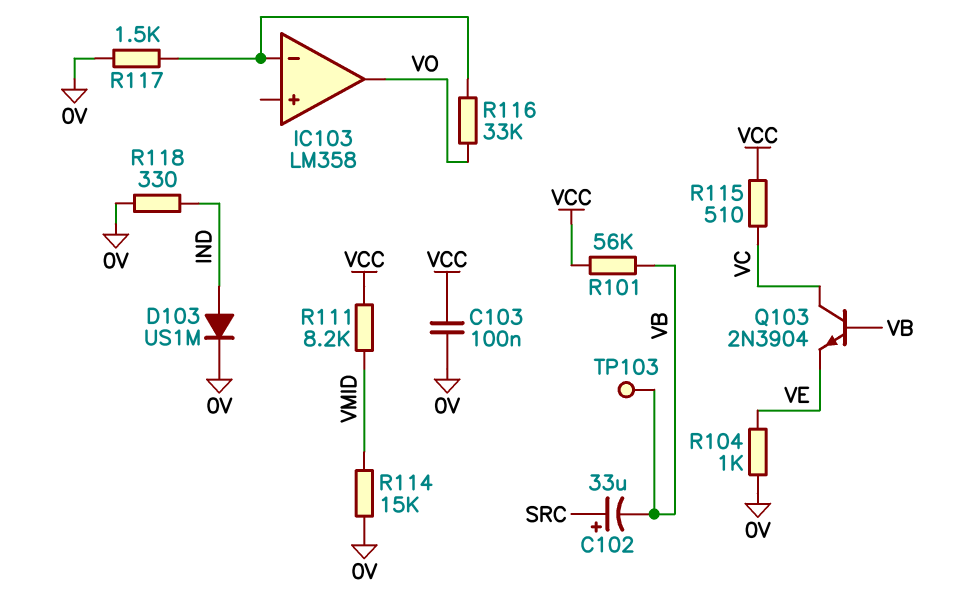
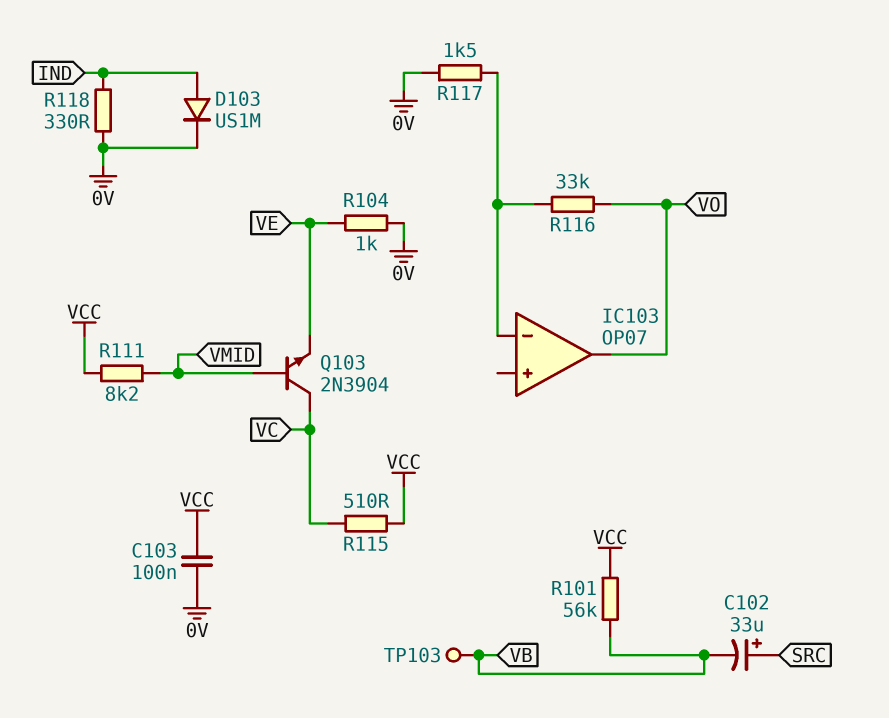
IC103: LM358 -> OP07
Q103: NPN 2N3904 (B VB, C VC, E VE) -> NPN 2N3904 (B VMID, C VC, E VE)
R114: 15k (0V, VMID) -> none

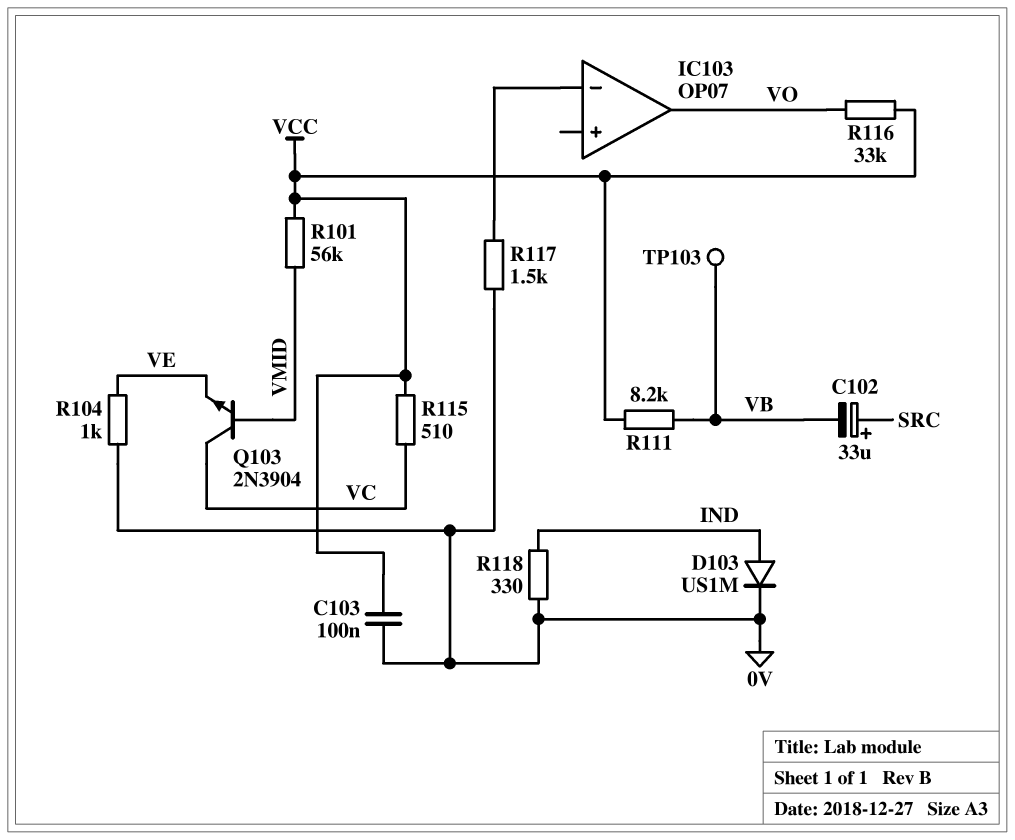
R101: 56k (VB, VCC) -> 56k (VCC, VMID)
R111: 8.2k (VCC, VMID) -> 8.2k (VB, VCC)
R116: 33k (IC103/in-, VO) -> 33k (VCC, VO)

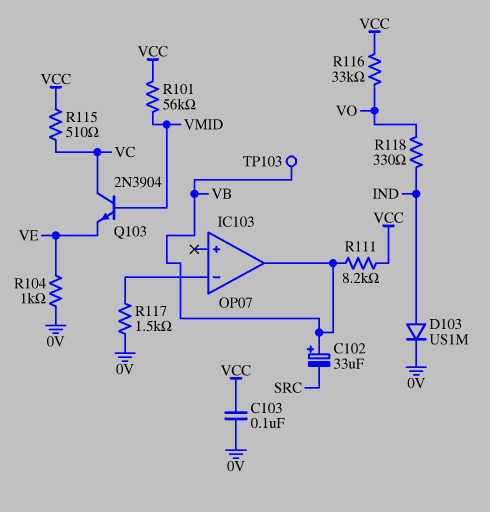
C102: 33uF (plus SRC, minus VB) -> 33uF (plus VB, minus SRC)
IC103 pin out: VO -> VB
R118: 330 (0V, IND) -> 330 (IND, VO)

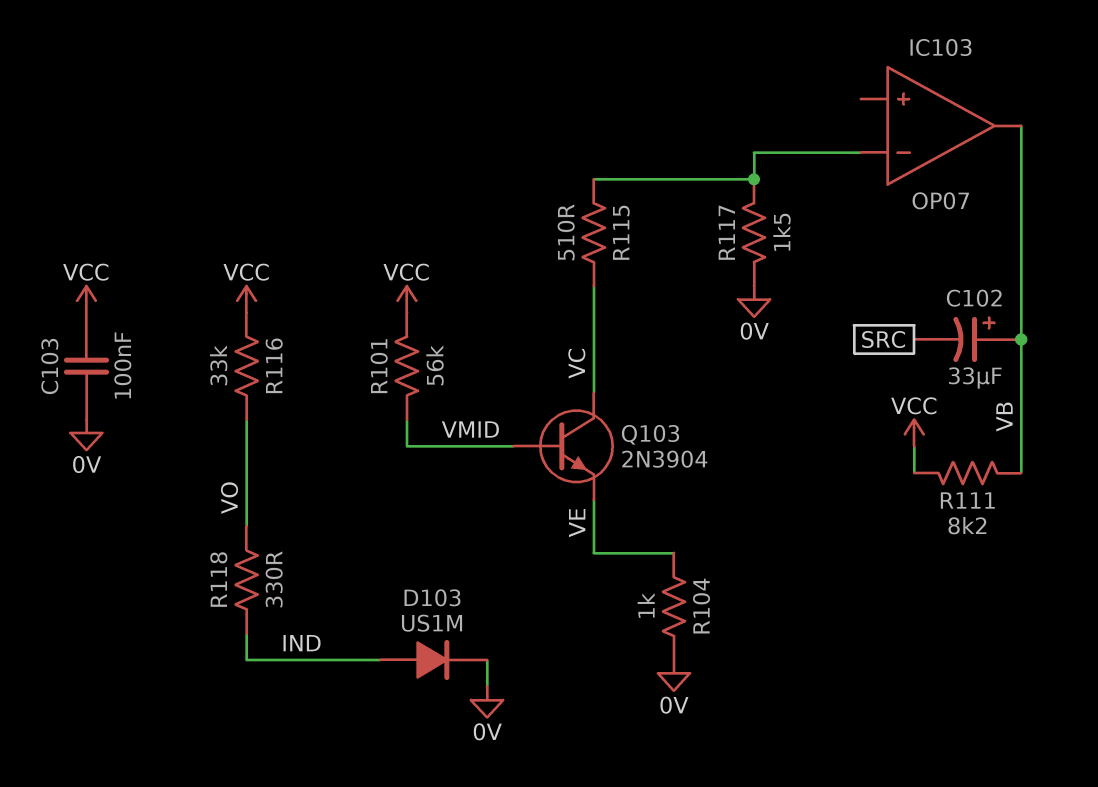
R115: 510 (VC, VCC) -> 510 (IC103/in-, VC)
TP103: test point (VB) -> none

